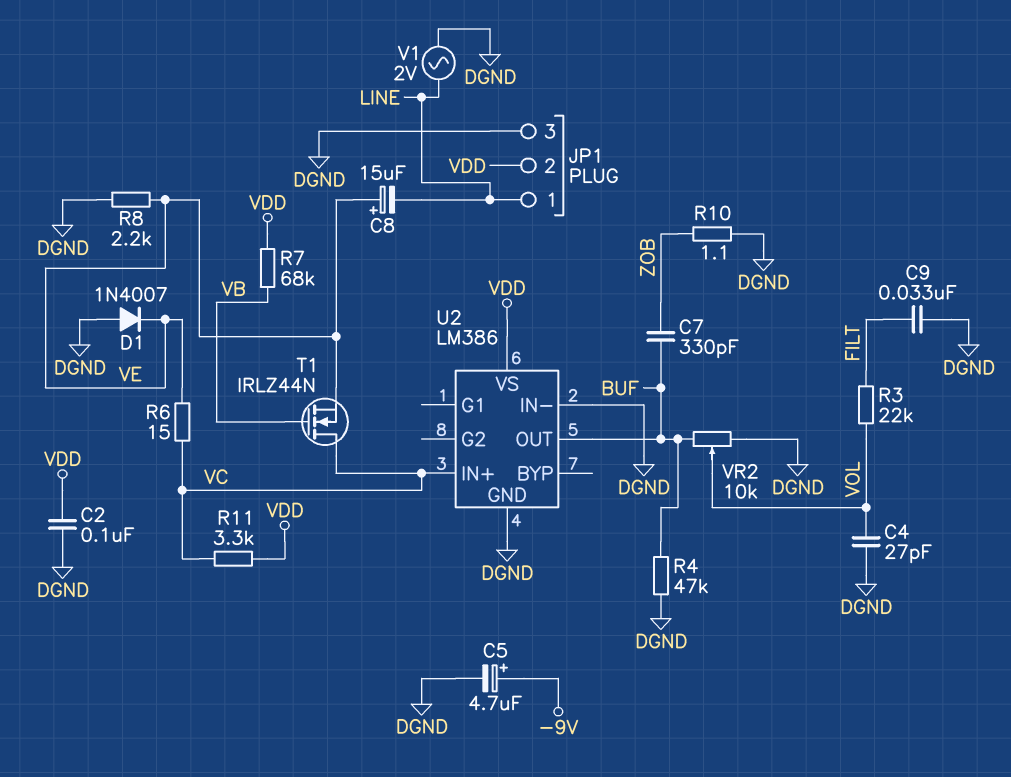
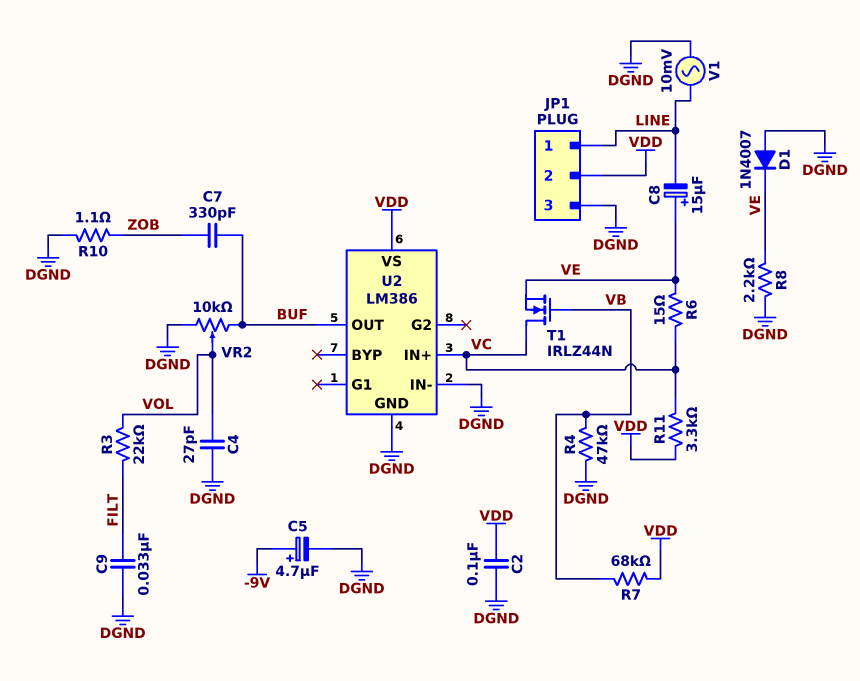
R4: 47k (BUF, DGND) -> 47k (DGND, VB)
V1: AC 2V (DGND, LINE) -> AC 10mV (DGND, LINE)

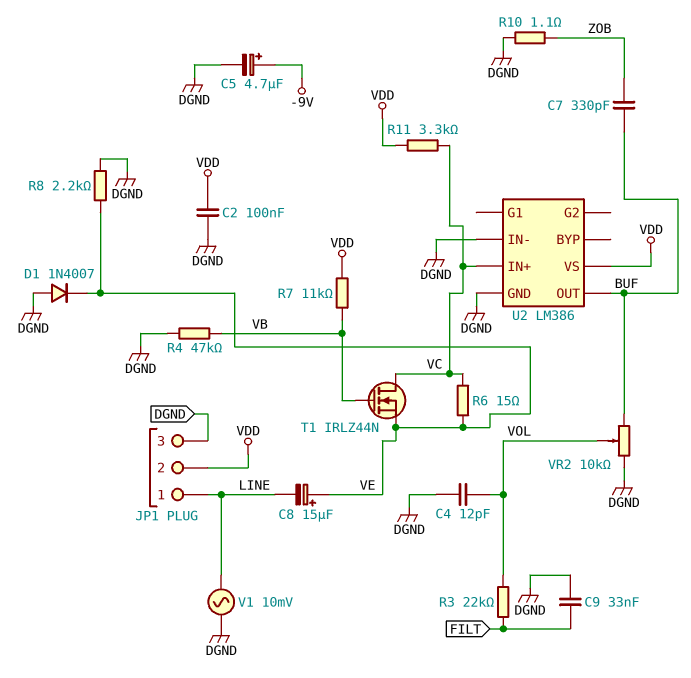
C4: 27pF (DGND, VOL) -> 12pF (DGND, VOL)
R7: 68k (VB, VDD) -> 11k (VB, VDD)

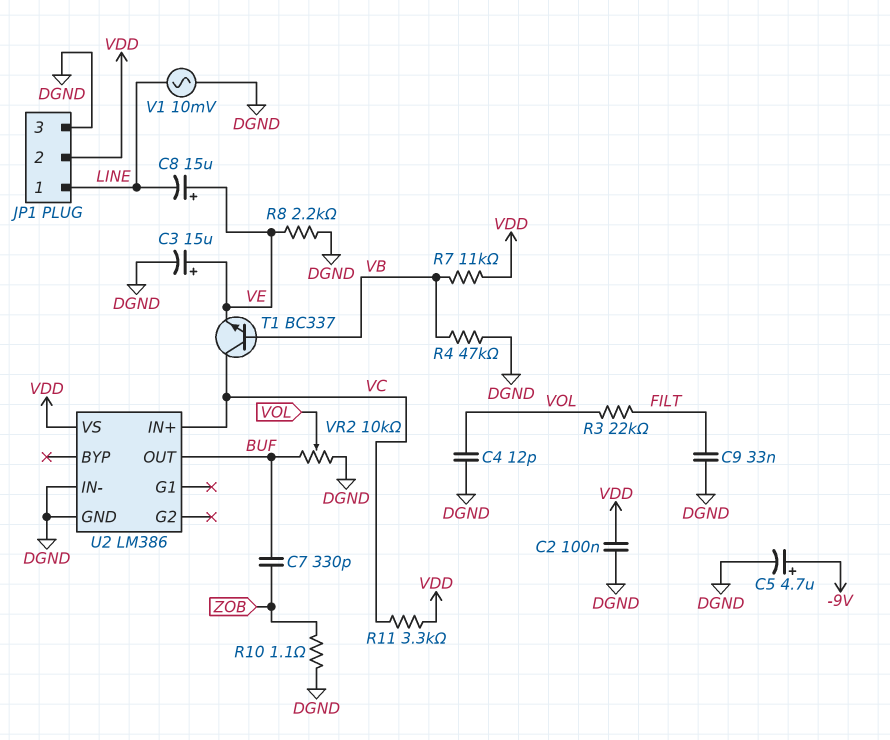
C3: none -> 15uF (plus VE, minus DGND)
D1: diode 1N4007 (A DGND, K VE) -> none
R6: 15 (VC, VE) -> none
T1: NMOS IRLZ44N (G VB, D VC, S VE) -> NPN BC337 (B VB, C VC, E VE)

